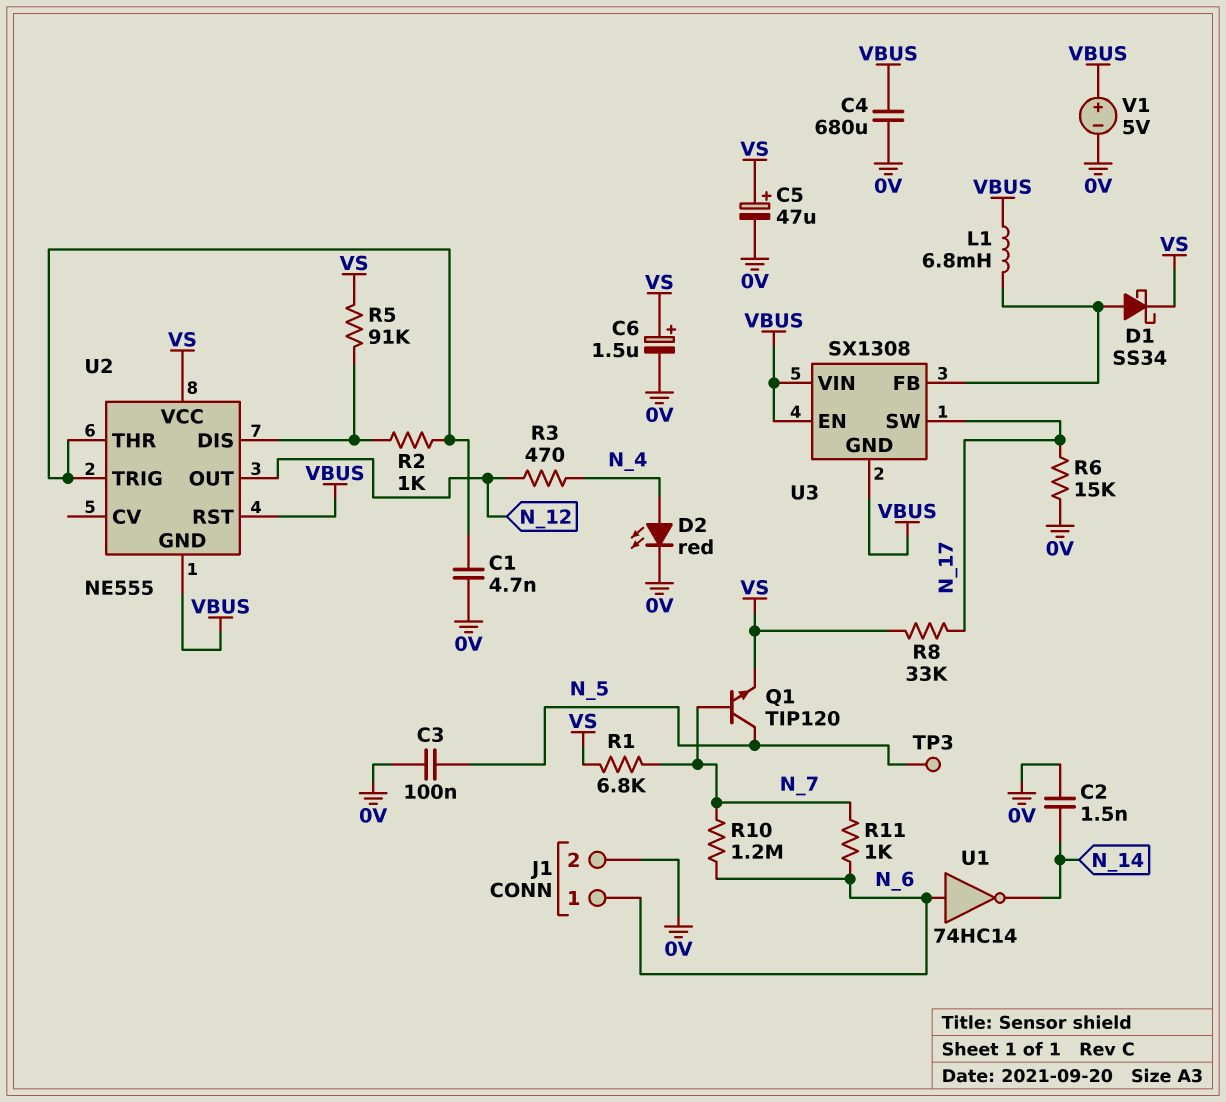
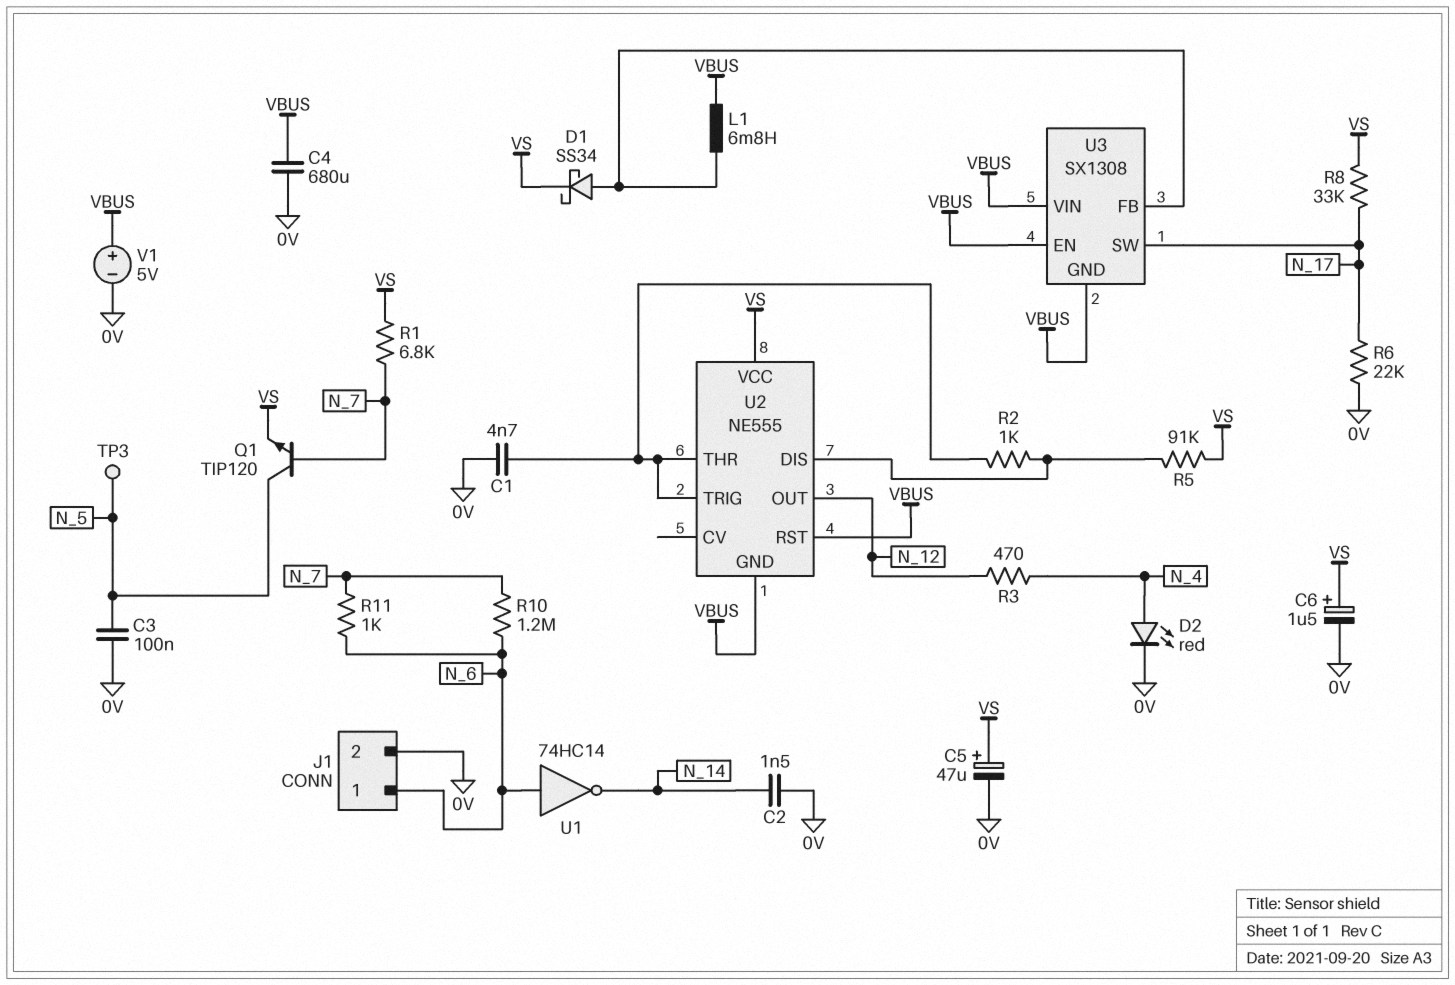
R6: 15k (0V, N_17) -> 22k (0V, N_17)

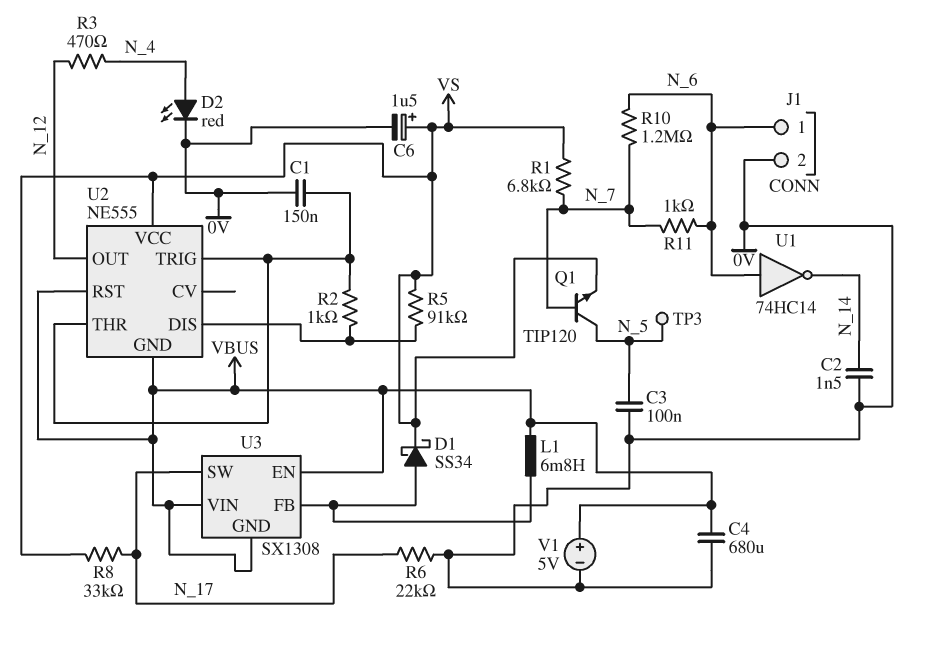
C1: 4.7nF (0V, U2/THR) -> 150nF (0V, U2/THR)
C5: 47uF (plus VS, minus 0V) -> none

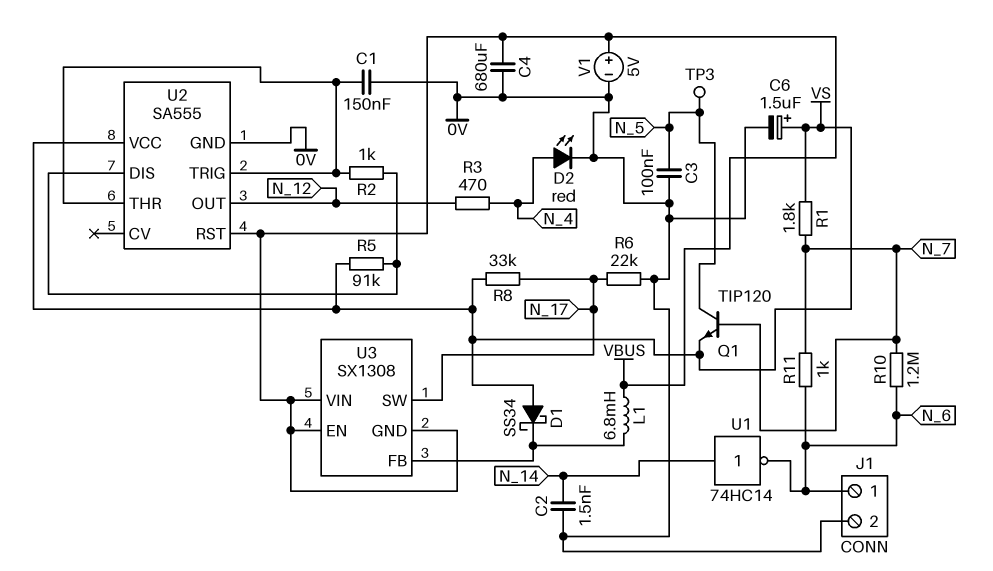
D1: schottky SS34 (A U3/FB, K VS) -> schottky SS34 (A VS, K U3/FB)
R1: 6.8k (N_7, VS) -> 1.8k (N_7, VS)
U1: NOT 74HC14 (in N_6, out N_14) -> NOT 74HC14 (in N_14, out N_6)
U2: NE555 -> SA555
U2 pin GND: VBUS -> 0V

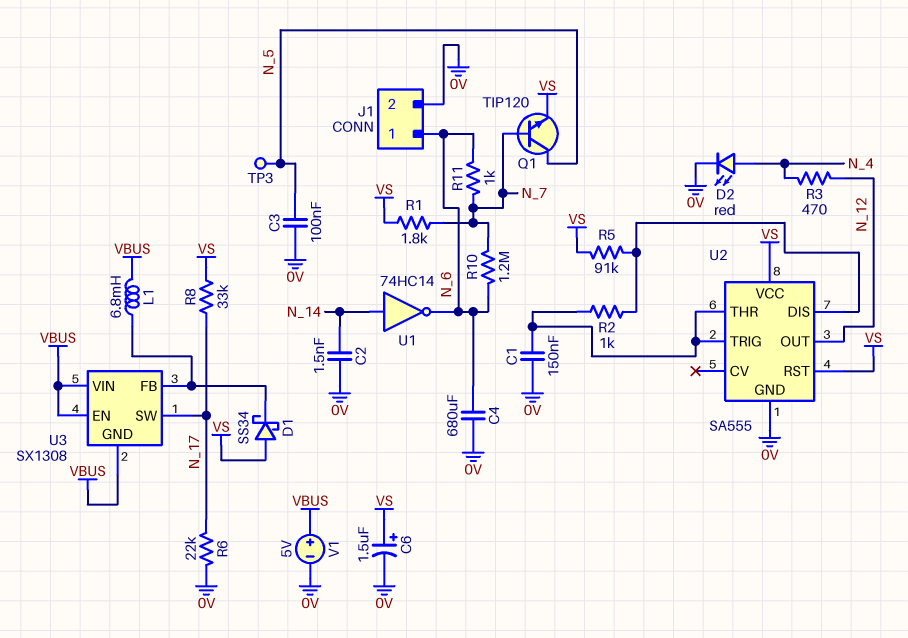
C4: 680uF (0V, VBUS) -> 680uF (0V, N_6)
U2 pin RST: VBUS -> VS

